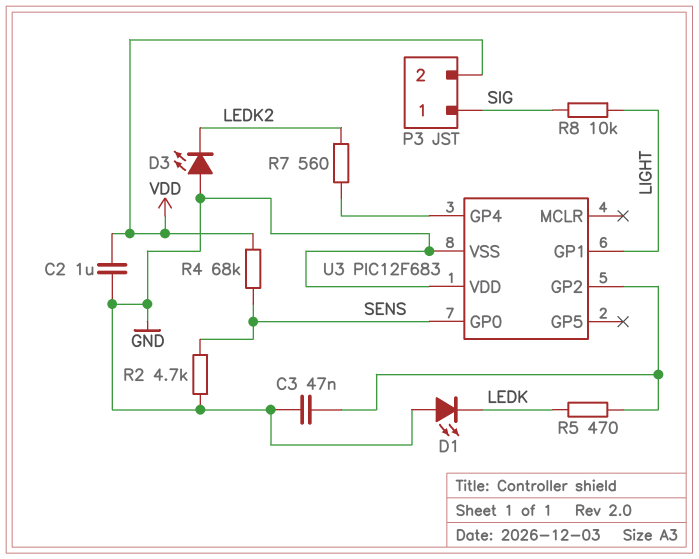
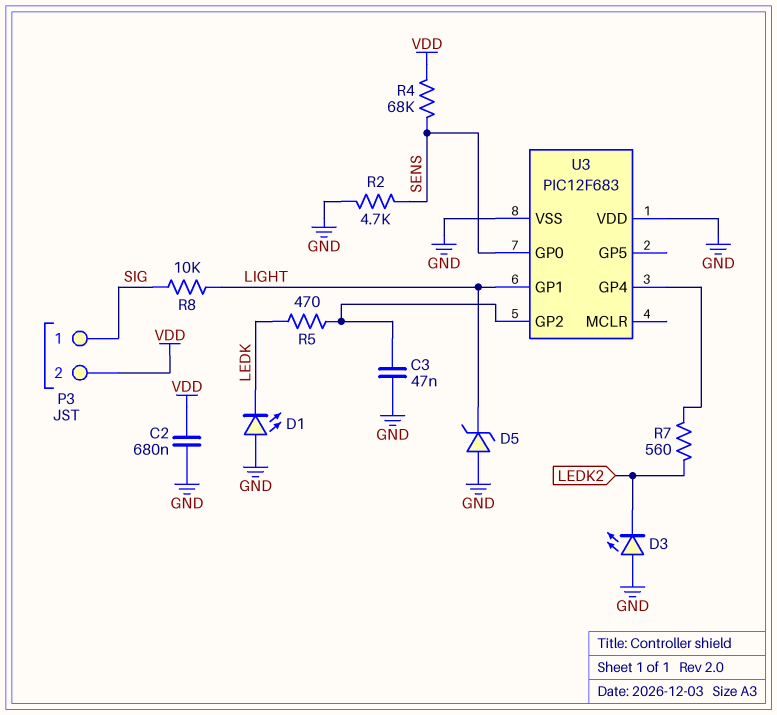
C2: 1uF (GND, VDD) -> 680nF (GND, VDD)
D5: none -> zener (A GND, K LIGHT)

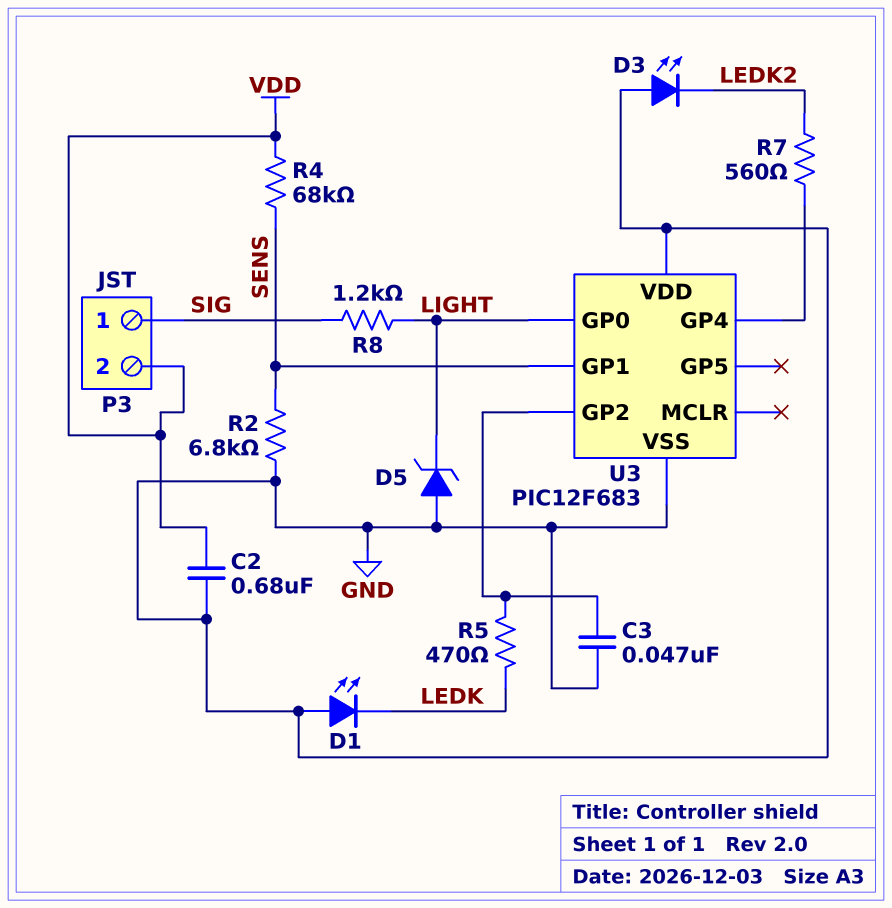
R2: 4.7k (GND, SENS) -> 6.8k (GND, SENS)
R8: 10k (LIGHT, SIG) -> 1.2k (LIGHT, SIG)
U3 pin GP0: SENS -> LIGHT
U3 pin GP1: LIGHT -> SENS

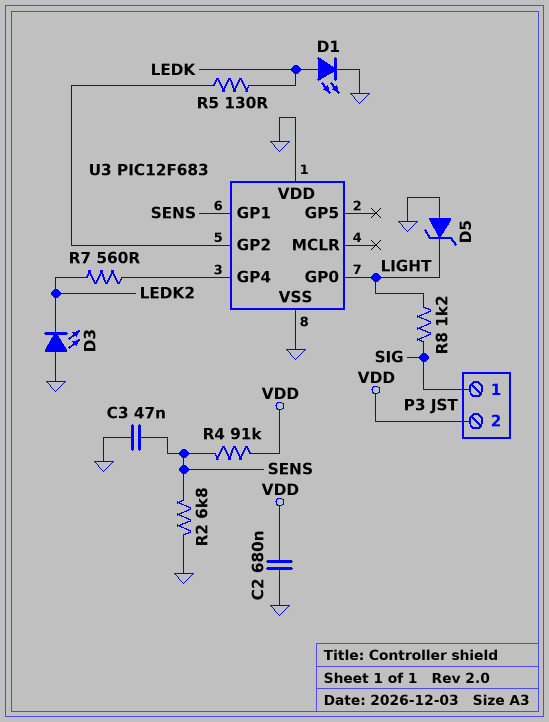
C3: 47nF (GND, U3/GP2) -> 47nF (GND, SENS)
D1: LED (A GND, K LEDK) -> LED (A LEDK, K GND)
R4: 68k (SENS, VDD) -> 91k (SENS, VDD)
R5: 470 (LEDK, U3/GP2) -> 130 (LEDK, U3/GP2)

